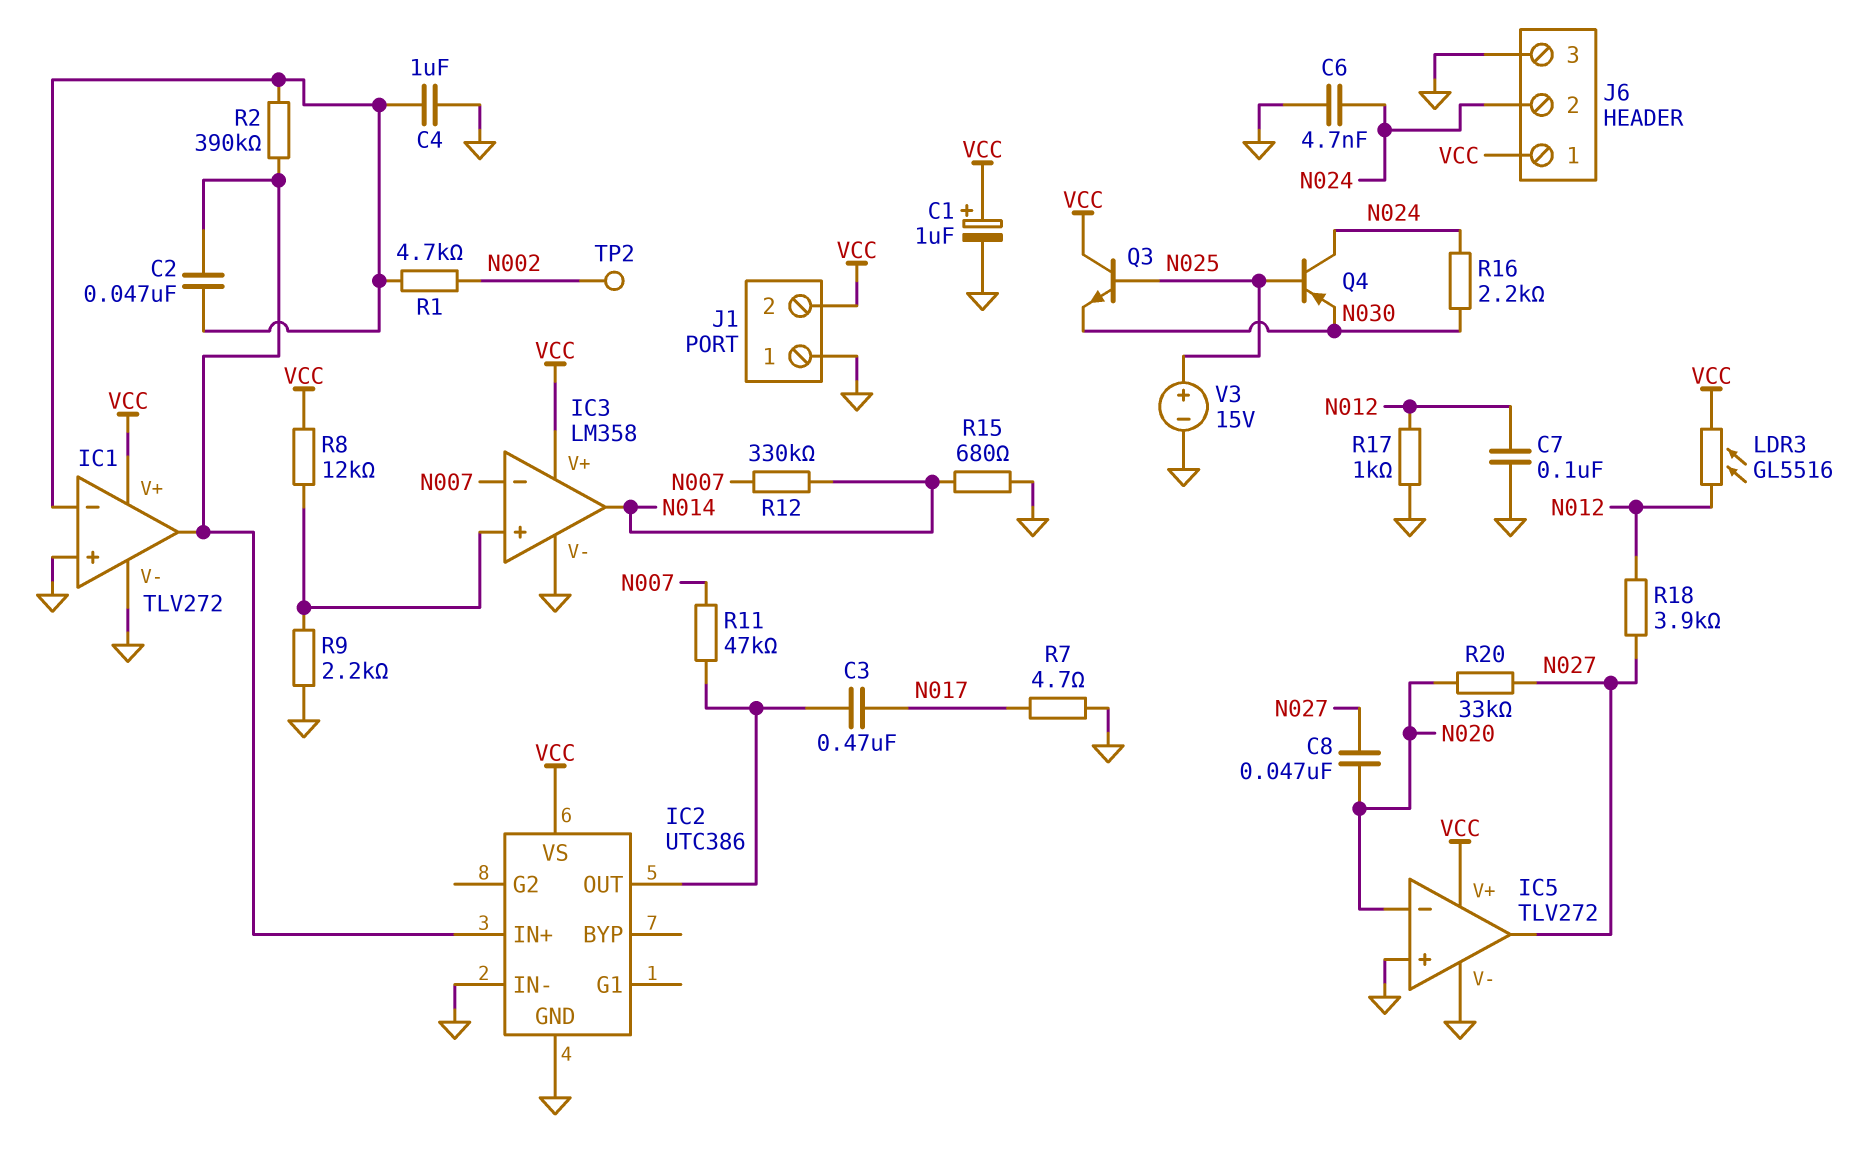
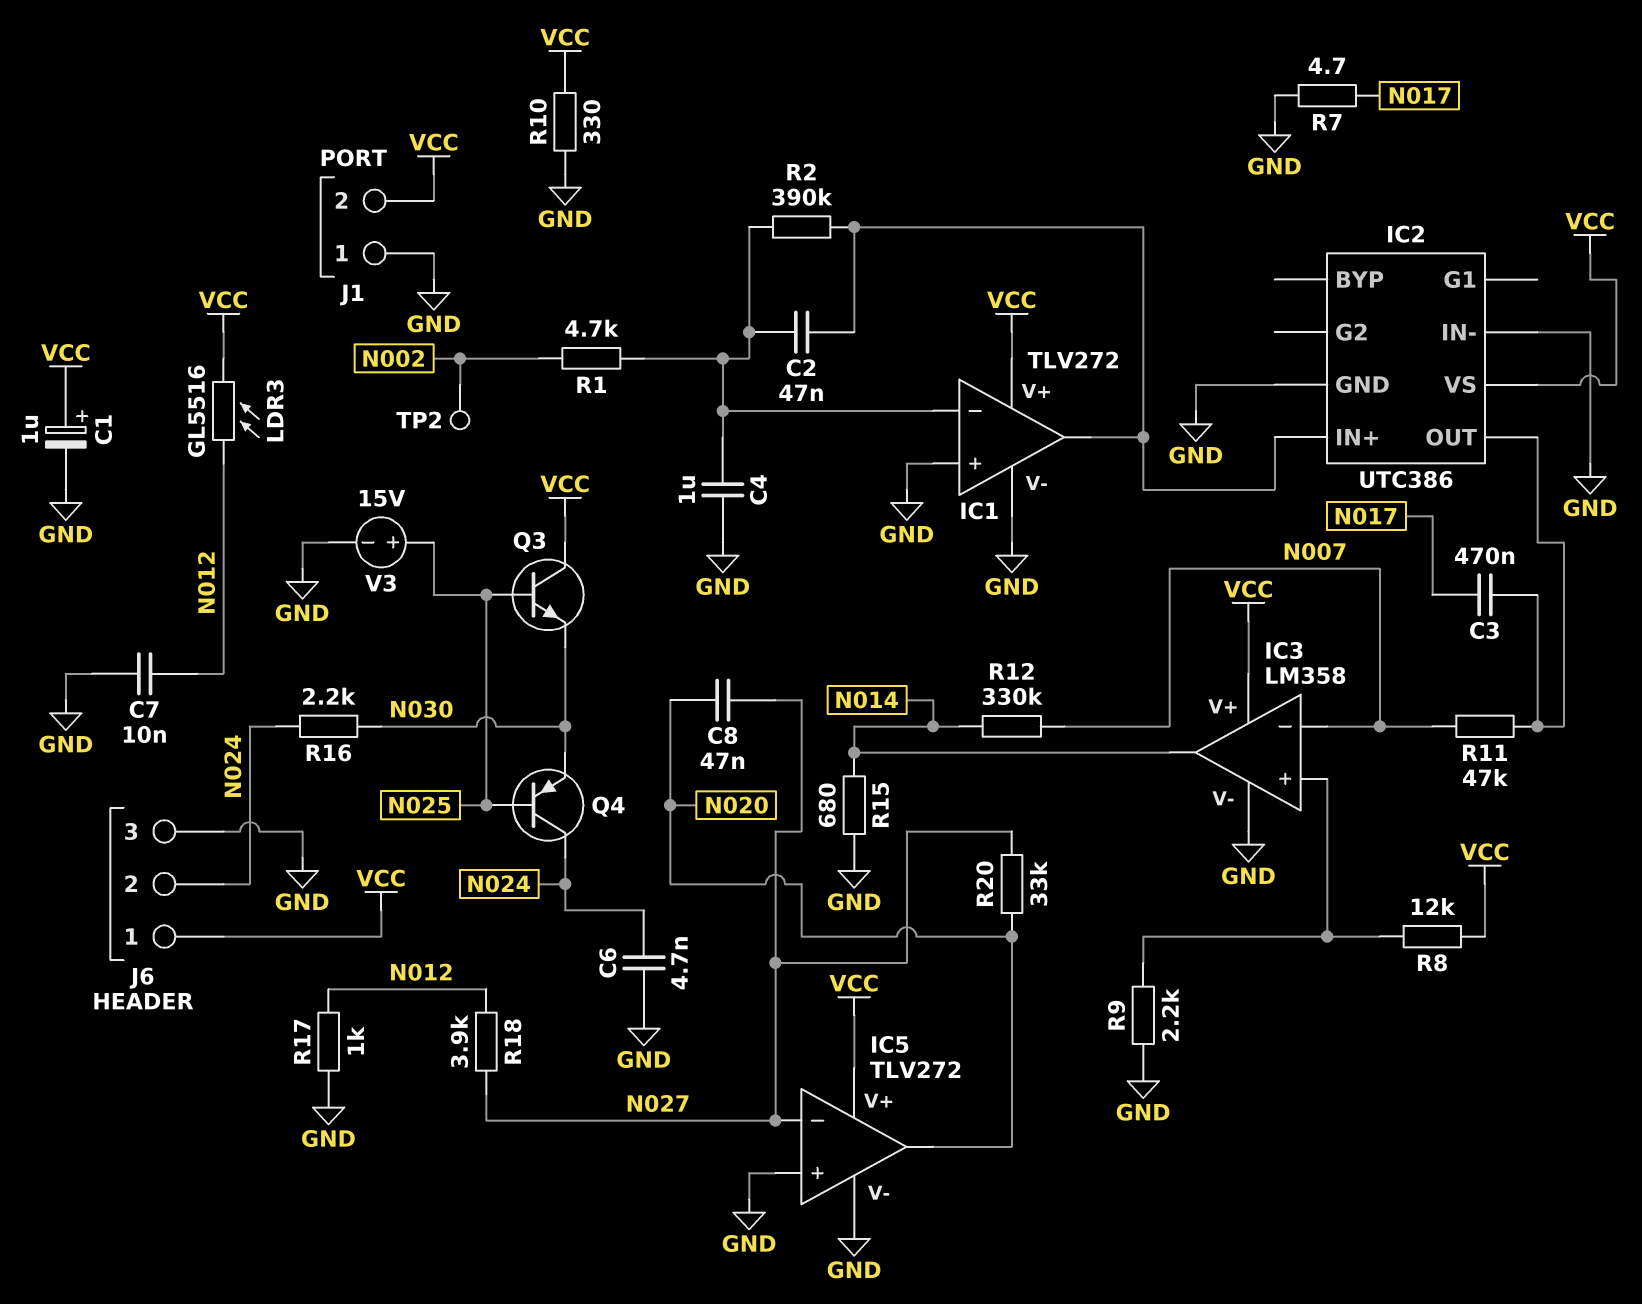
C7: 100nF (GND, N012) -> 10nF (GND, N012)
IC5 pin in-: N020 -> N027
IC5 pin out: N027 -> N020
R10: none -> 330 (GND, VCC)

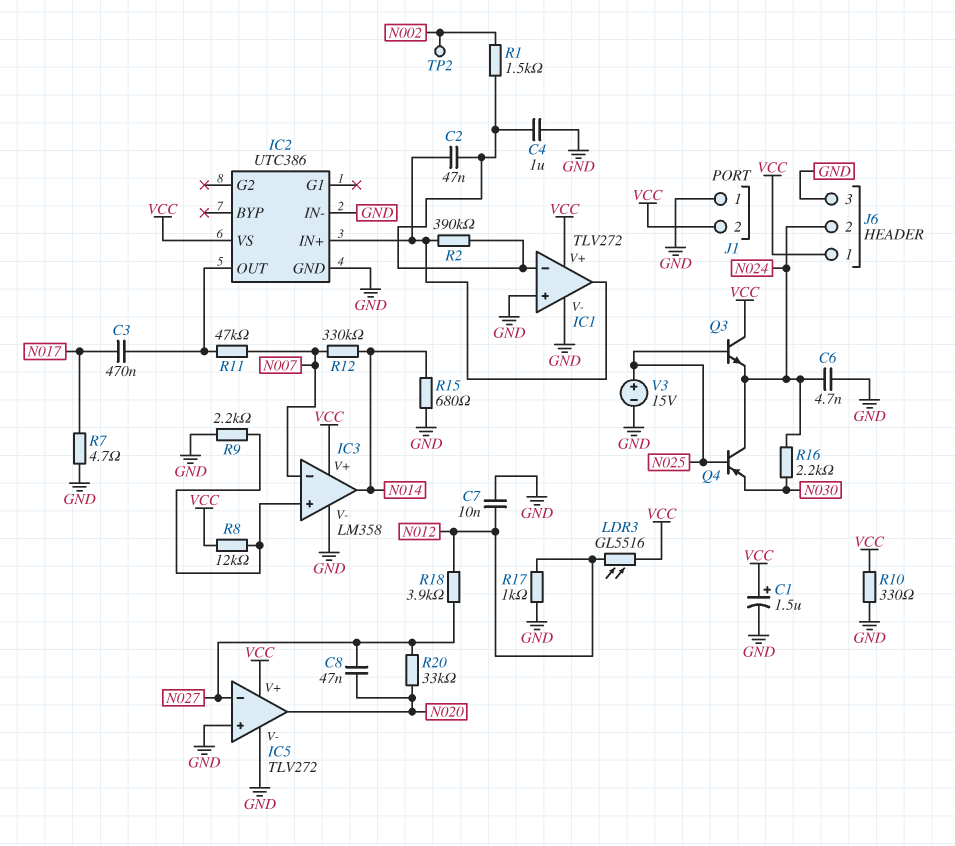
C1: 1uF (plus VCC, minus GND) -> 1.5uF (plus VCC, minus GND)
Q3: NPN (B N025, C VCC, E N030) -> NPN (B N025, C VCC, E N024)
R1: 4.7k (IC1/in-, N002) -> 1.5k (IC1/in-, N002)

